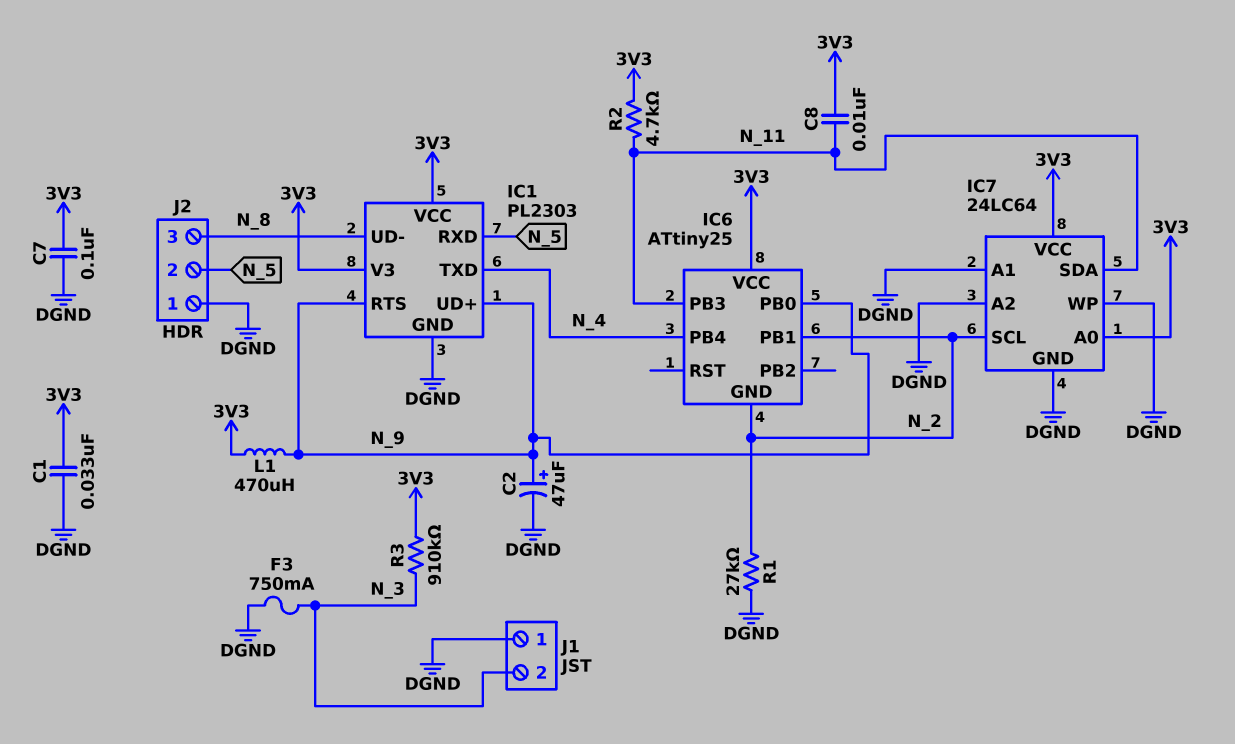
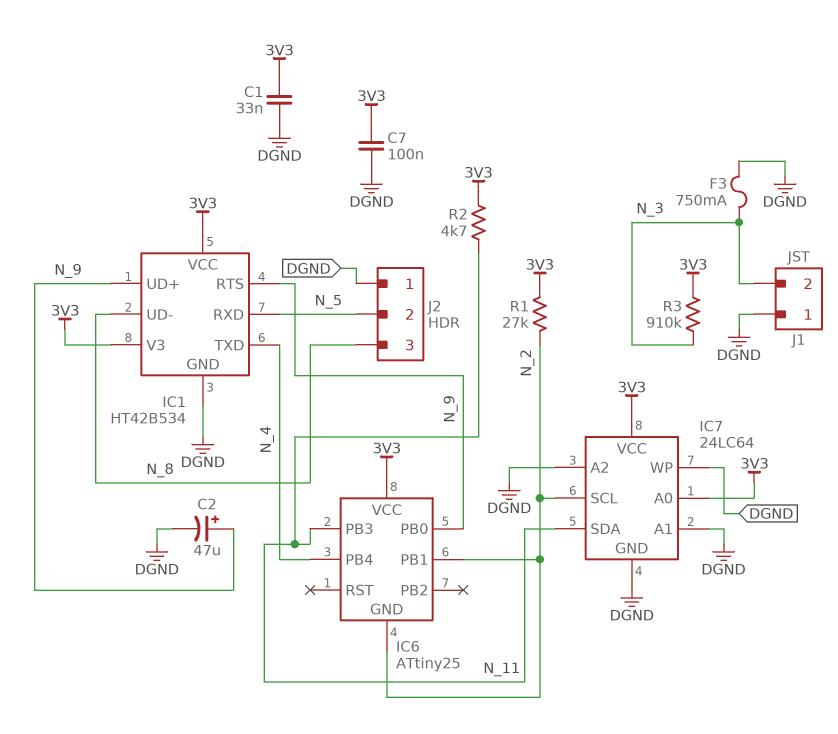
C8: 10nF (3V3, N_11) -> none
IC1: PL2303 -> HT42B534
L1: 470uH (3V3, N_9) -> none
R1: 27k (DGND, N_2) -> 27k (3V3, N_2)

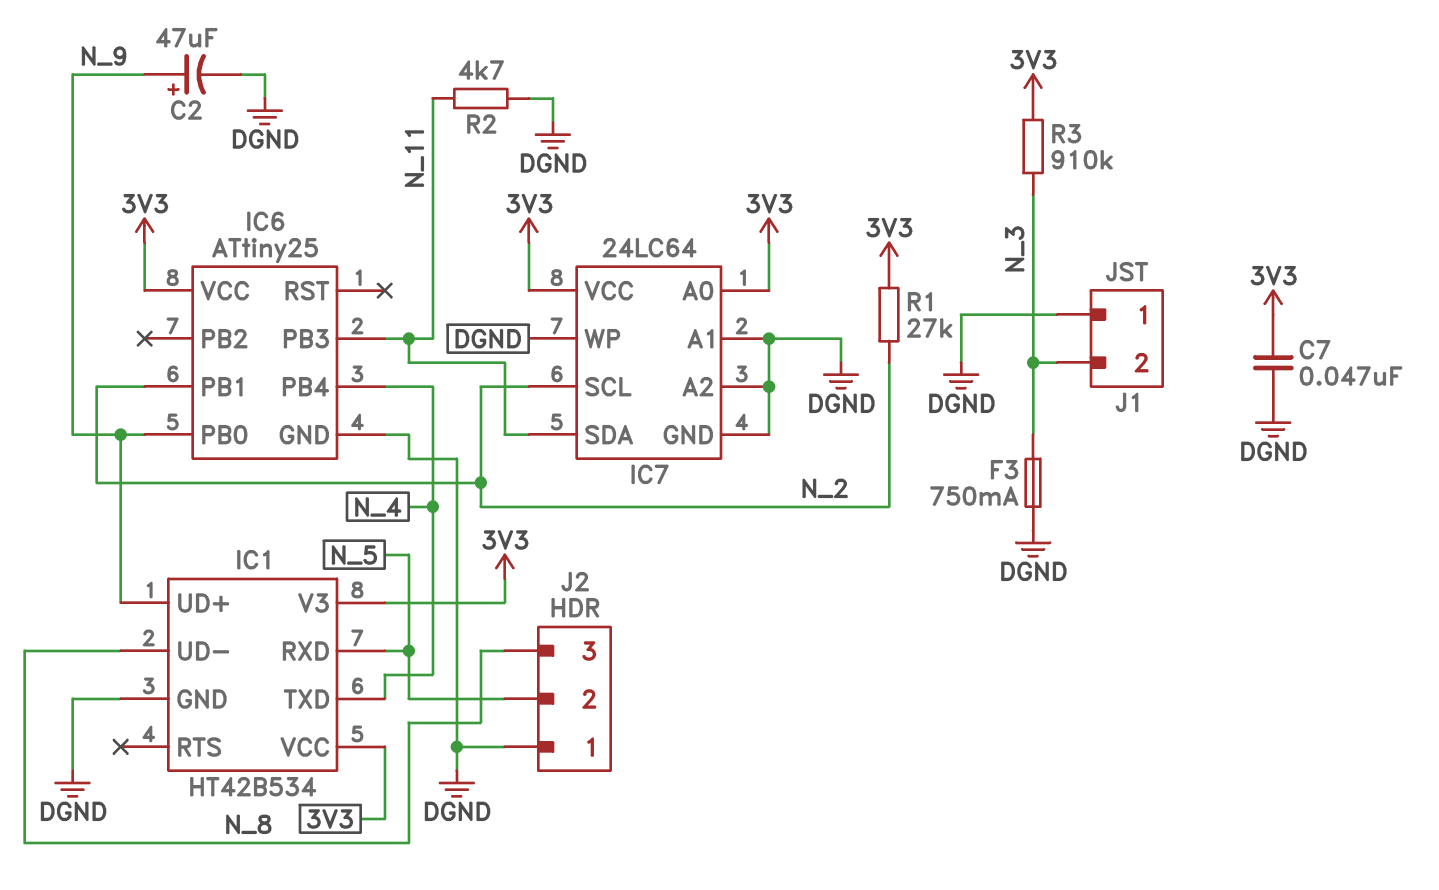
C1: 33nF (3V3, DGND) -> none
C7: 100nF (3V3, DGND) -> 47nF (3V3, DGND)
IC1 pin RTS: N_9 -> none
IC6 pin GND: N_2 -> DGND
R2: 4.7k (3V3, N_11) -> 4.7k (DGND, N_11)

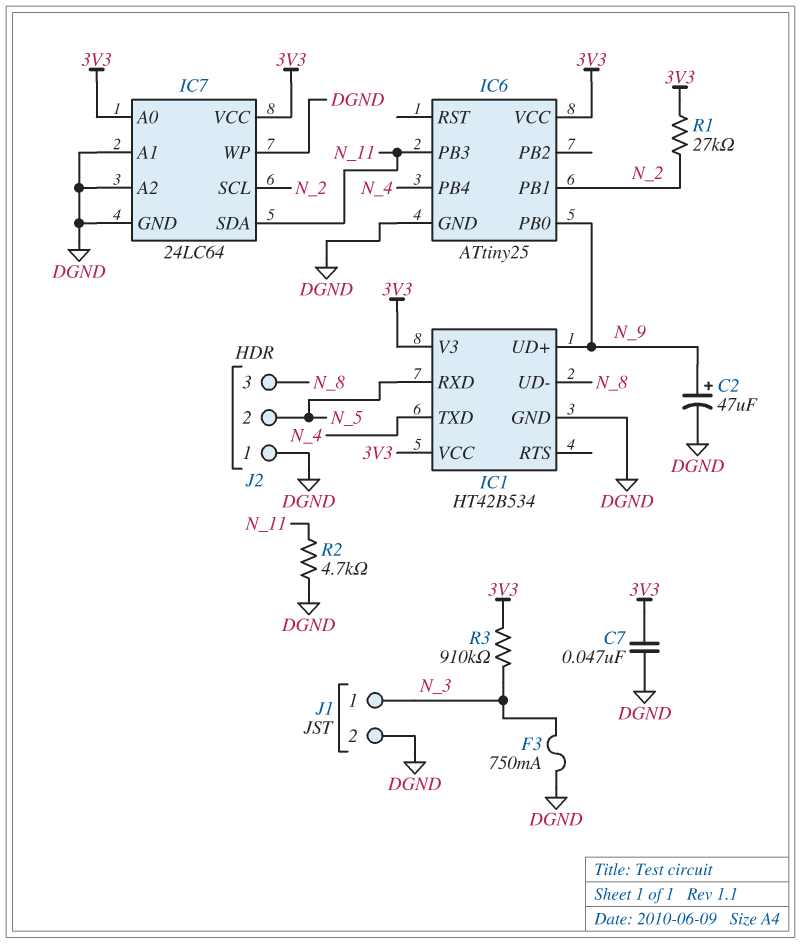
J1 pin 1: DGND -> N_3
J1 pin 2: N_3 -> DGND

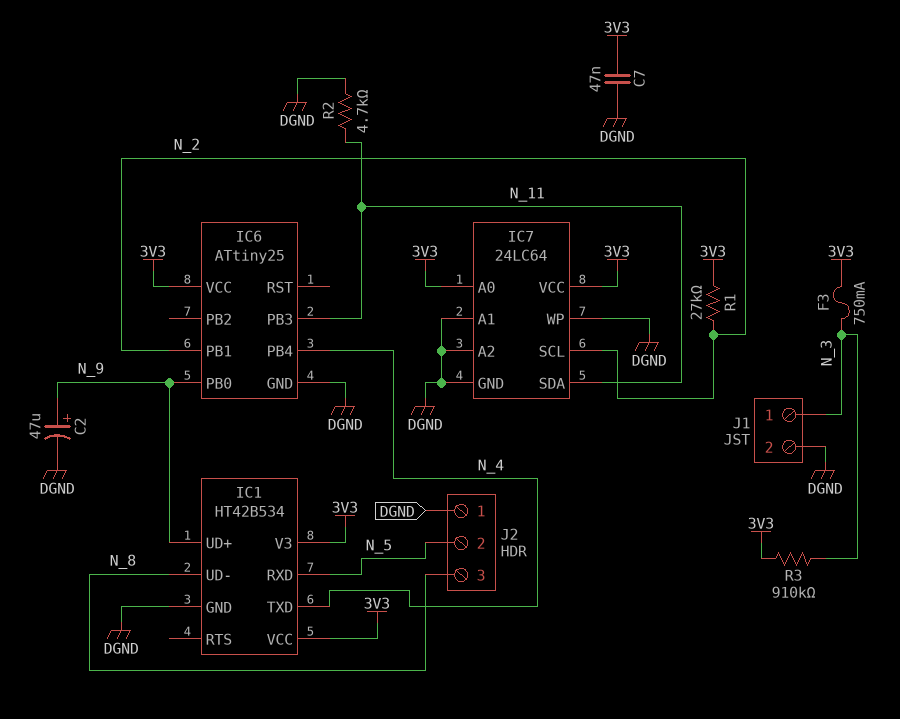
F3: 750mA (DGND, N_3) -> 750mA (3V3, N_3)

